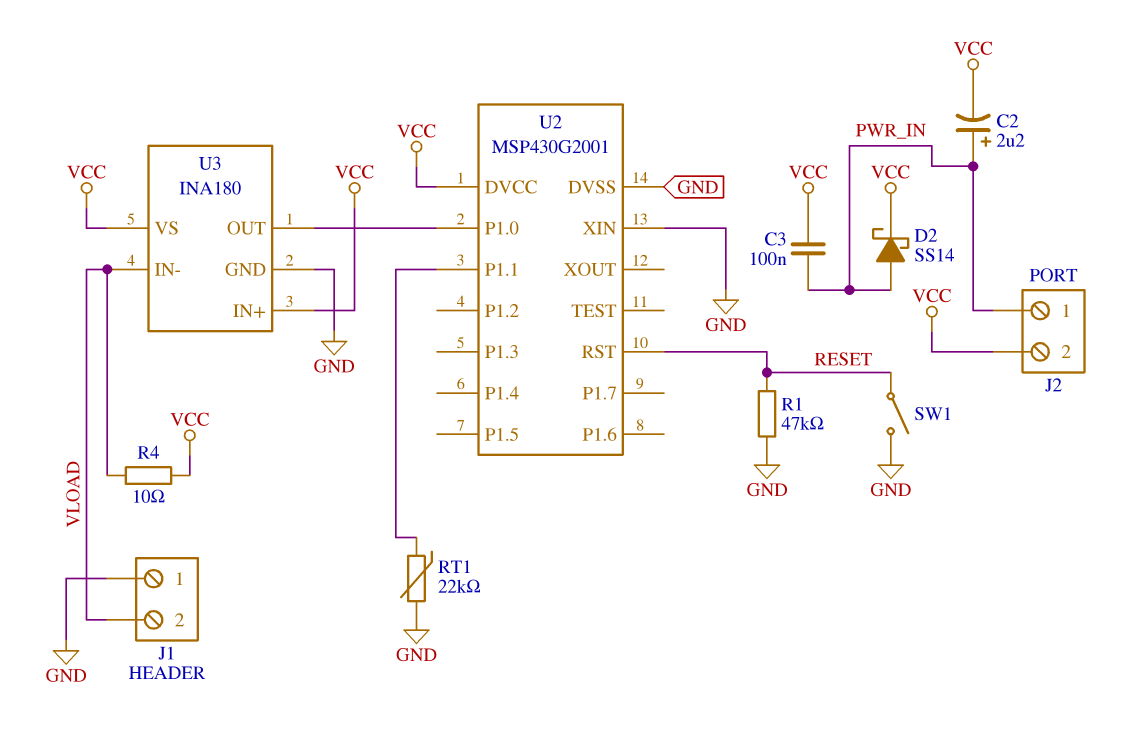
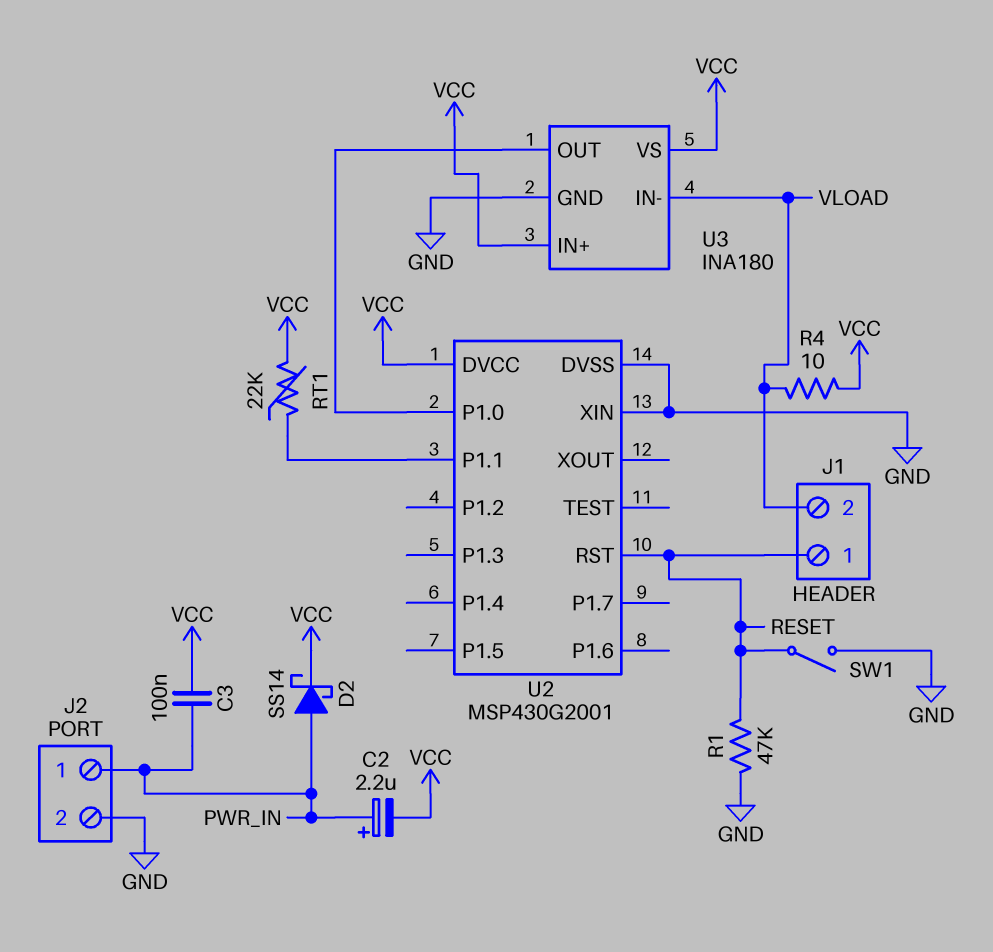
J1 pin 1: GND -> RESET
J2 pin 2: VCC -> GND
RT1: 22k (GND, U2/P1.1) -> 22k (U2/P1.1, VCC)

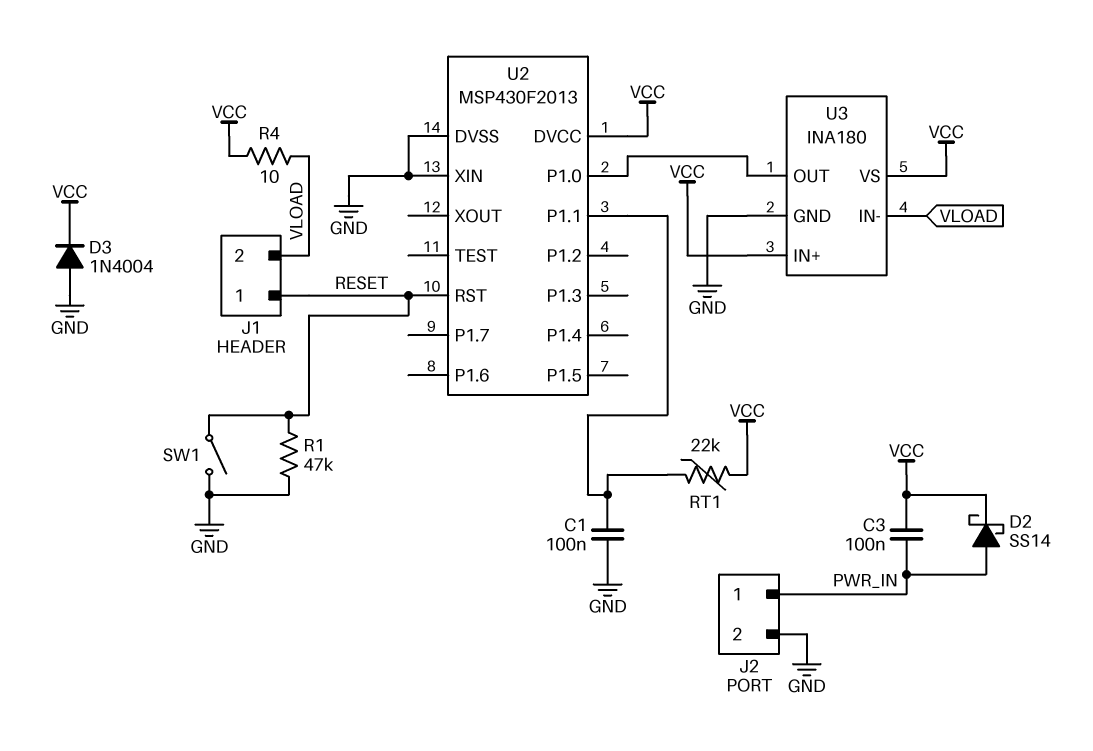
C1: none -> 100nF (GND, U2/P1.1)
C2: 2.2uF (plus PWR_IN, minus VCC) -> none
D3: none -> diode 1N4004 (A GND, K VCC)
U2: MSP430G2001 -> MSP430F2013

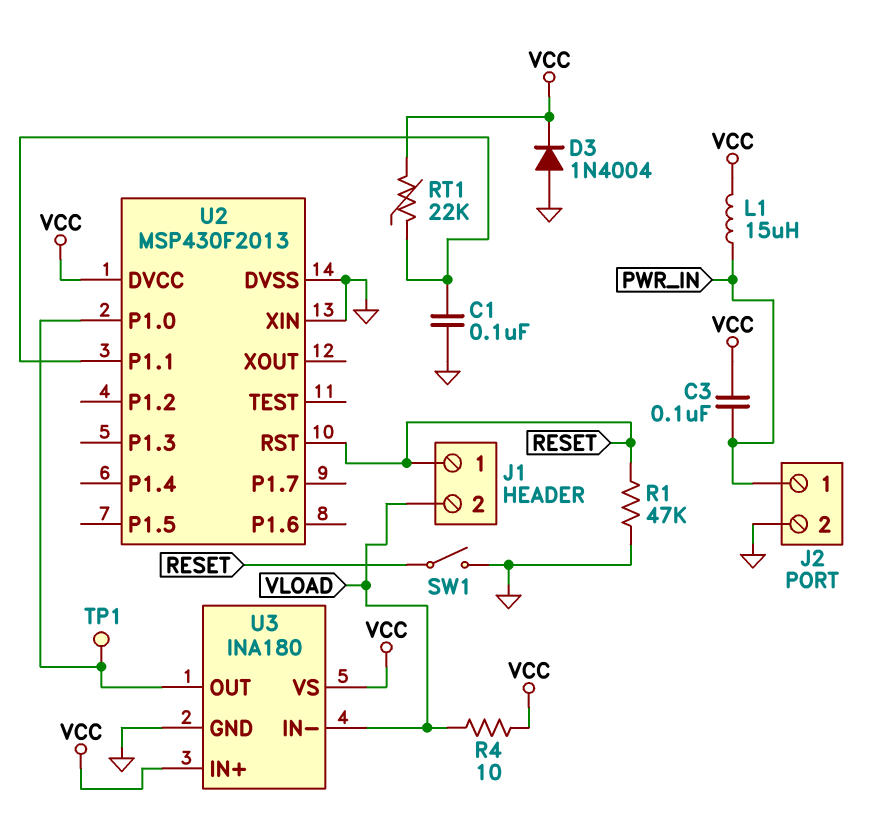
D2: schottky SS14 (A PWR_IN, K VCC) -> none
L1: none -> 15uH (PWR_IN, VCC)
TP1: none -> test point (U2/P1.0)

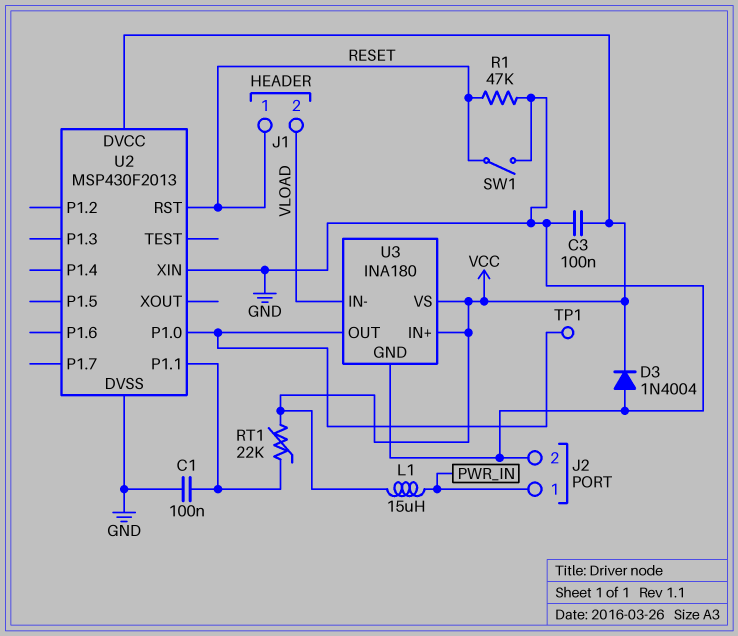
C3: 100nF (PWR_IN, VCC) -> 100nF (GND, VCC)
R4: 10 (VCC, VLOAD) -> none

